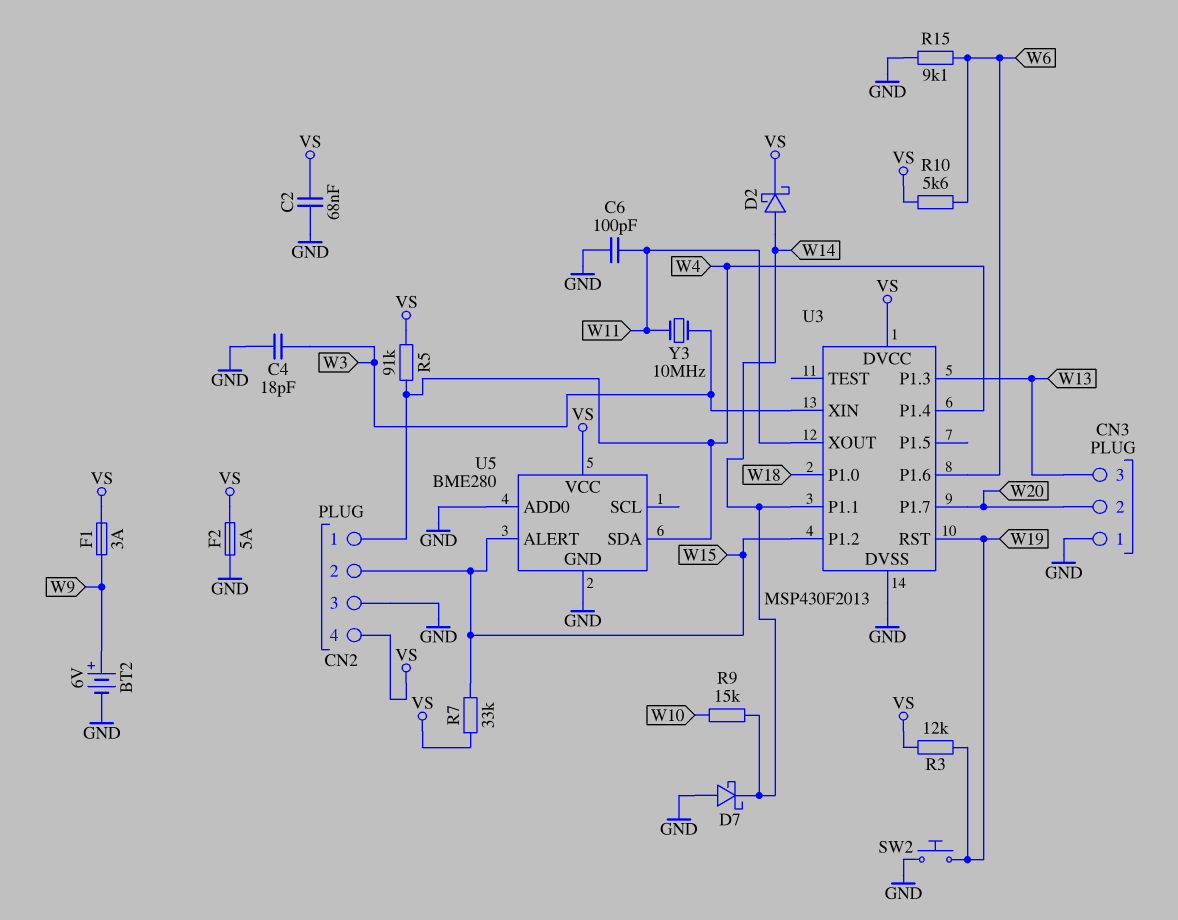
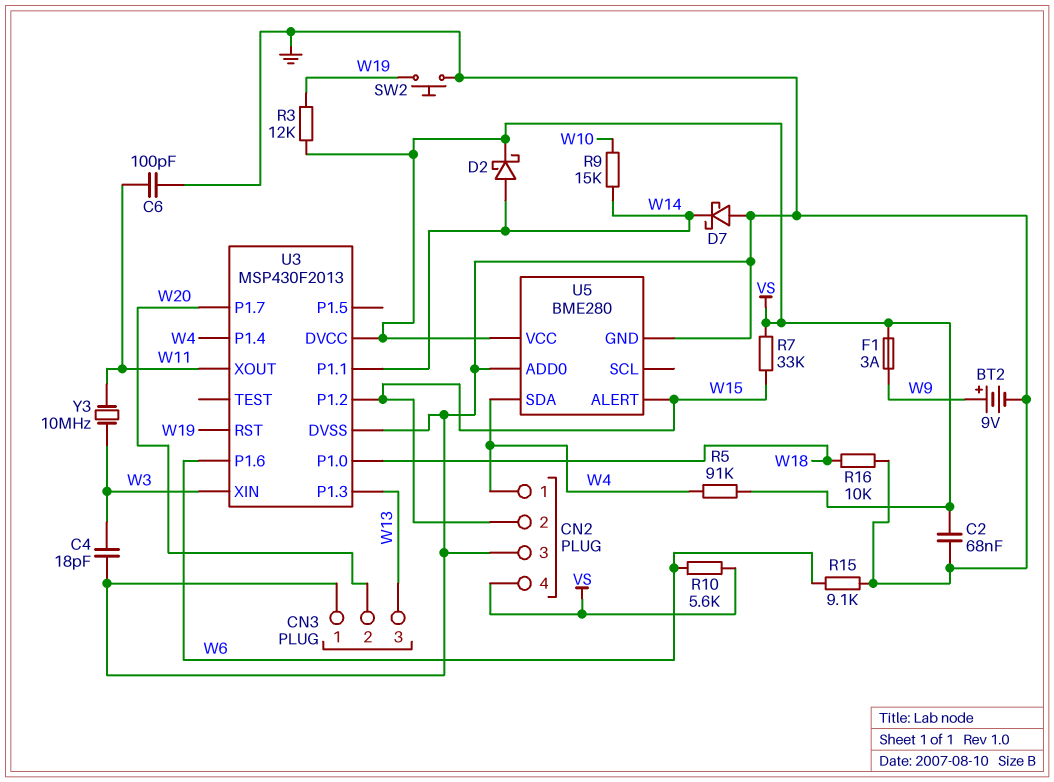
BT2: 6V (plus W9, minus GND) -> 9V (plus W9, minus GND)
F2: 5A (GND, VS) -> none
R16: none -> 10k (GND, W18)

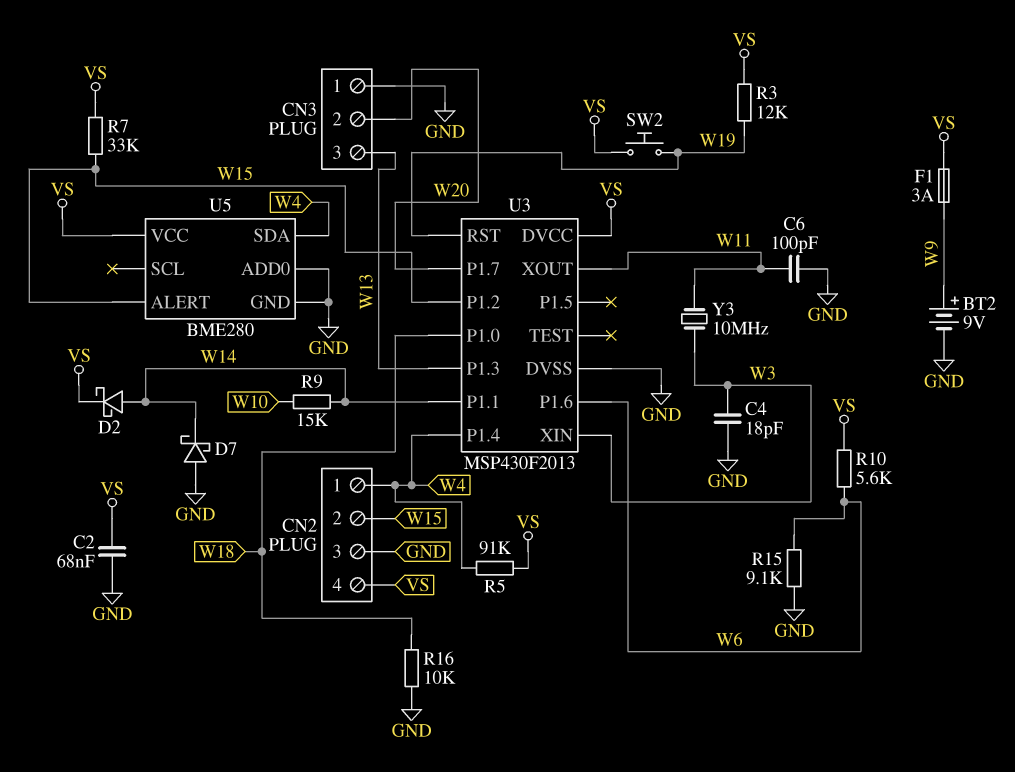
SW2: button (GND, W19) -> button (VS, W19)

